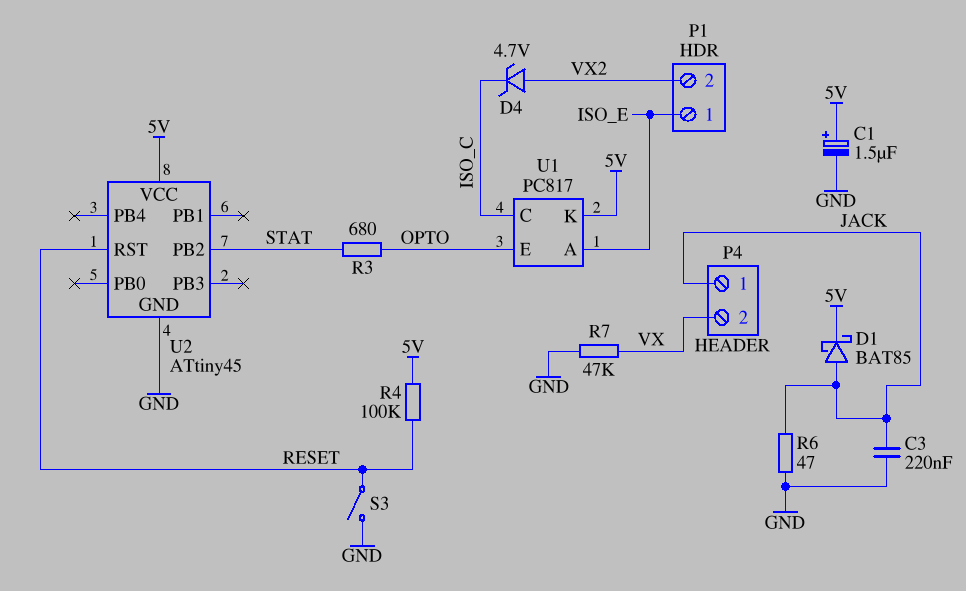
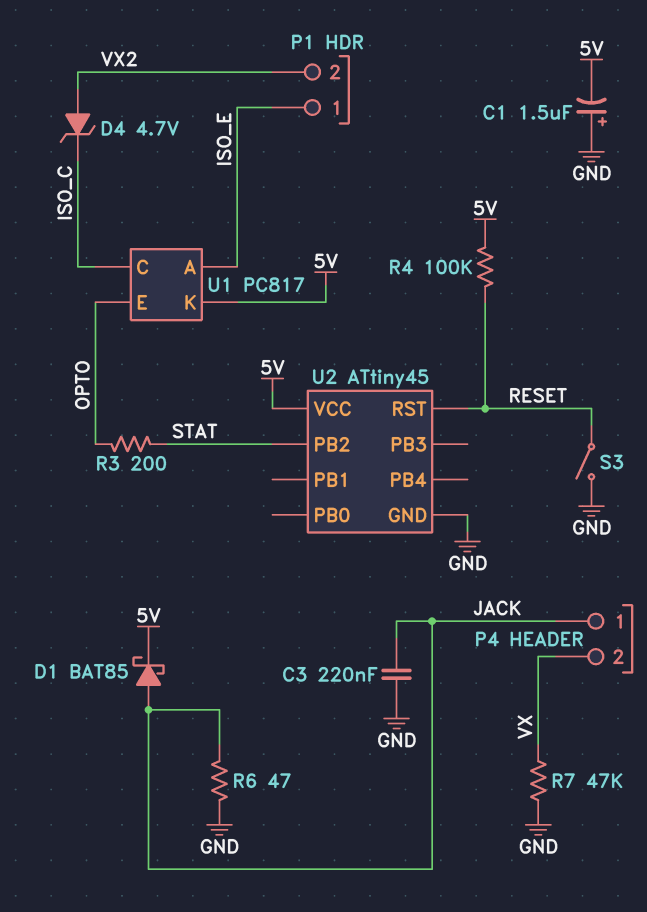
C1: 1.5uF (plus 5V, minus GND) -> 1.5uF (plus GND, minus 5V)
R3: 680 (OPTO, STAT) -> 200 (OPTO, STAT)

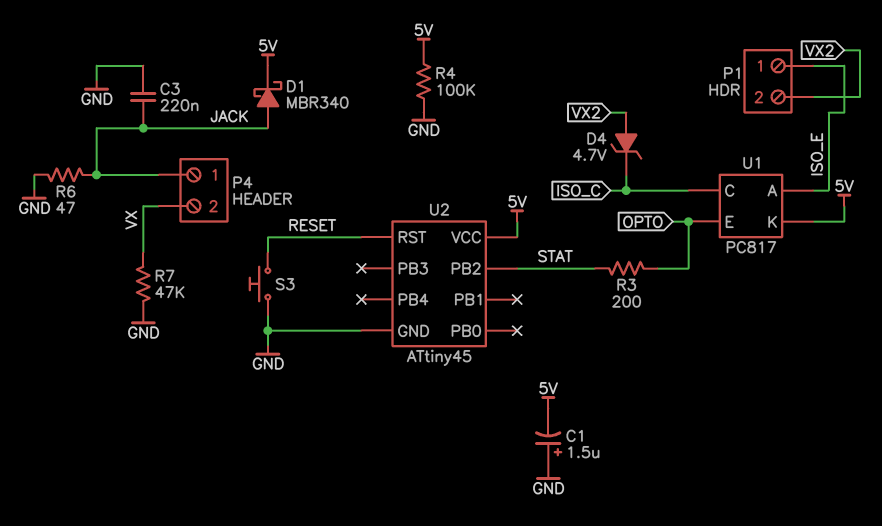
D1: schottky BAT85 (A JACK, K 5V) -> schottky MBR340 (A JACK, K 5V)
R4: 100k (5V, RESET) -> 100k (5V, GND)
S3: switch (GND, RESET) -> button (GND, RESET)

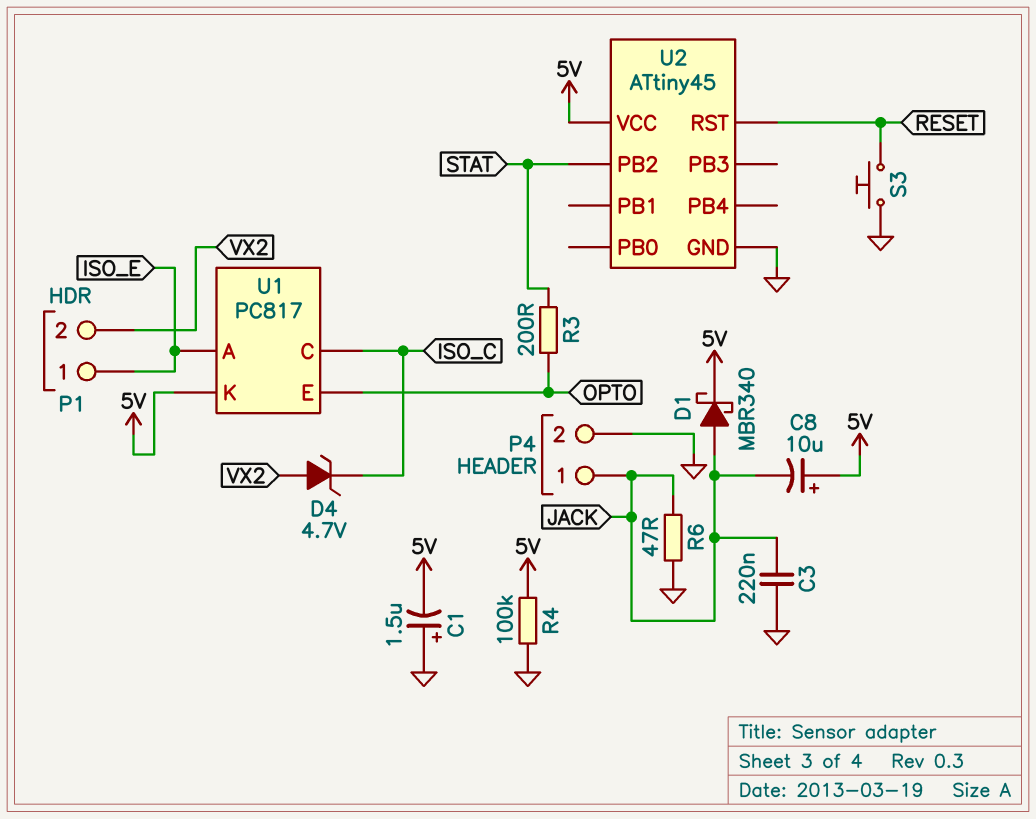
C8: none -> 10uF (plus 5V, minus JACK)
P4 pin 2: VX -> GND
R7: 47k (GND, VX) -> none

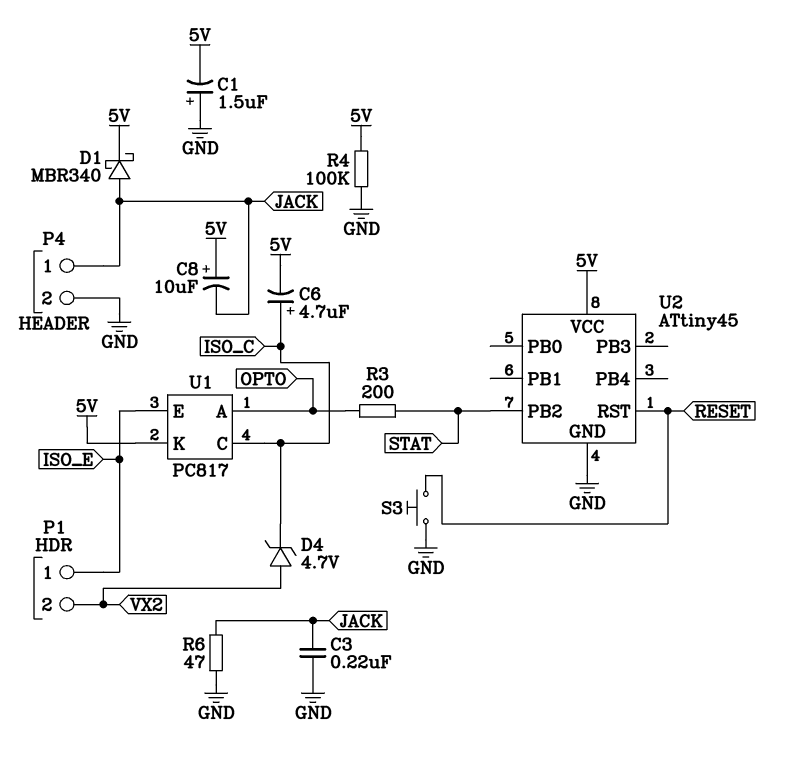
C6: none -> 4.7uF (plus ISO_C, minus 5V)
U1 pin A: ISO_E -> OPTO
U1 pin E: OPTO -> ISO_E

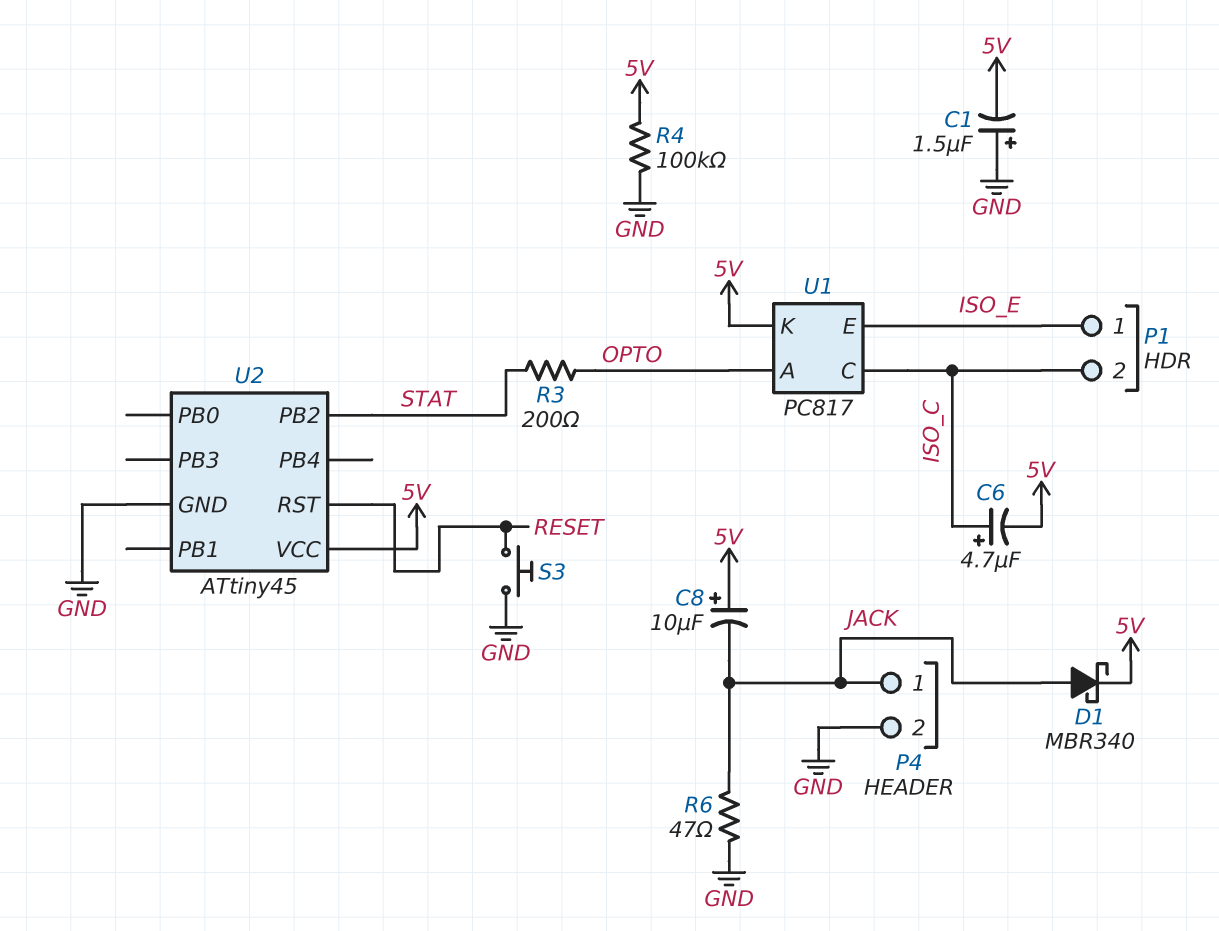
C3: 220nF (GND, JACK) -> none
D4: zener 4.7V (A VX2, K ISO_C) -> none
P1 pin 2: VX2 -> ISO_C

